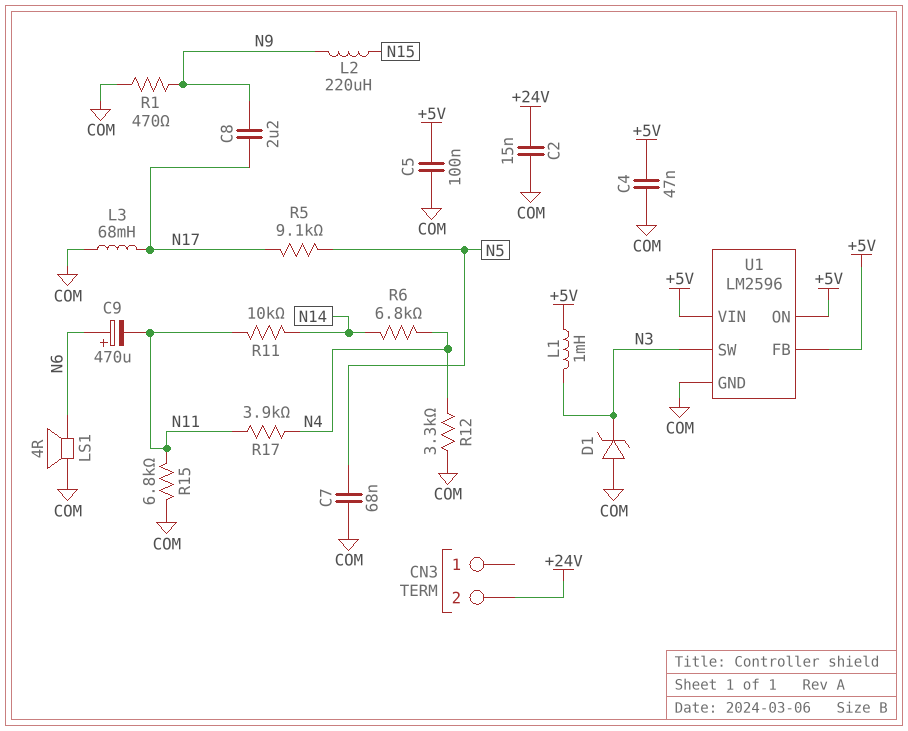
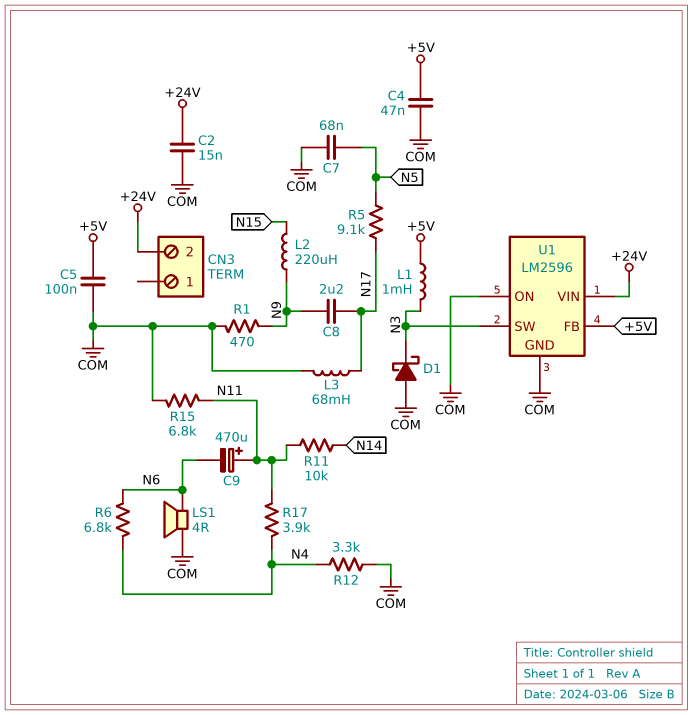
C9: 470uF (plus N6, minus N11) -> 470uF (plus N11, minus N6)
D1: zener (A COM, K N3) -> schottky (A COM, K N3)
R6: 6.8k (N4, N14) -> 6.8k (N4, N6)
U1 pin ON: +5V -> COM
U1 pin VIN: +5V -> +24V

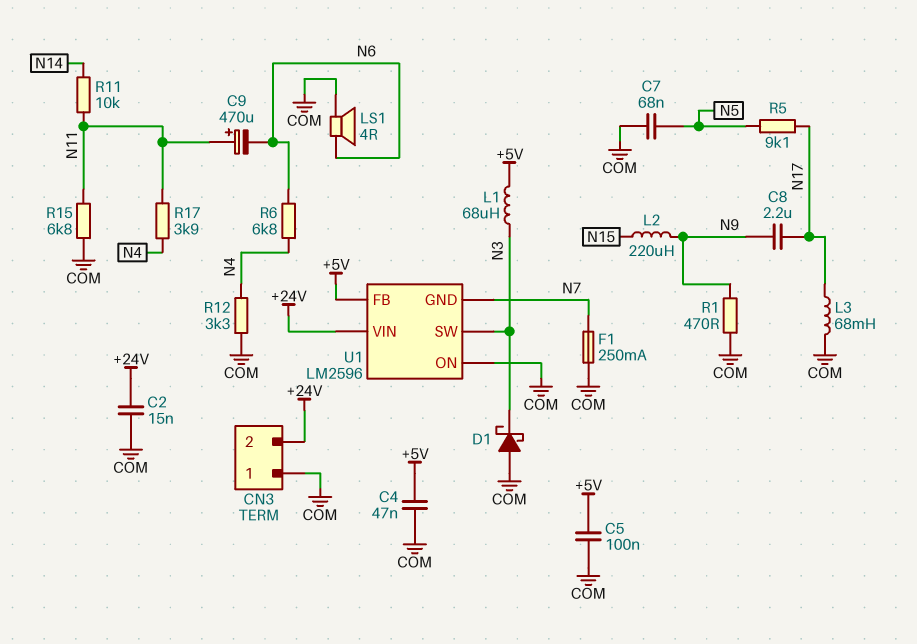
CN3 pin 1: none -> COM
F1: none -> 250mA (COM, N7)
L1: 1mH (+5V, N3) -> 68uH (+5V, N3)
U1 pin GND: COM -> N7

